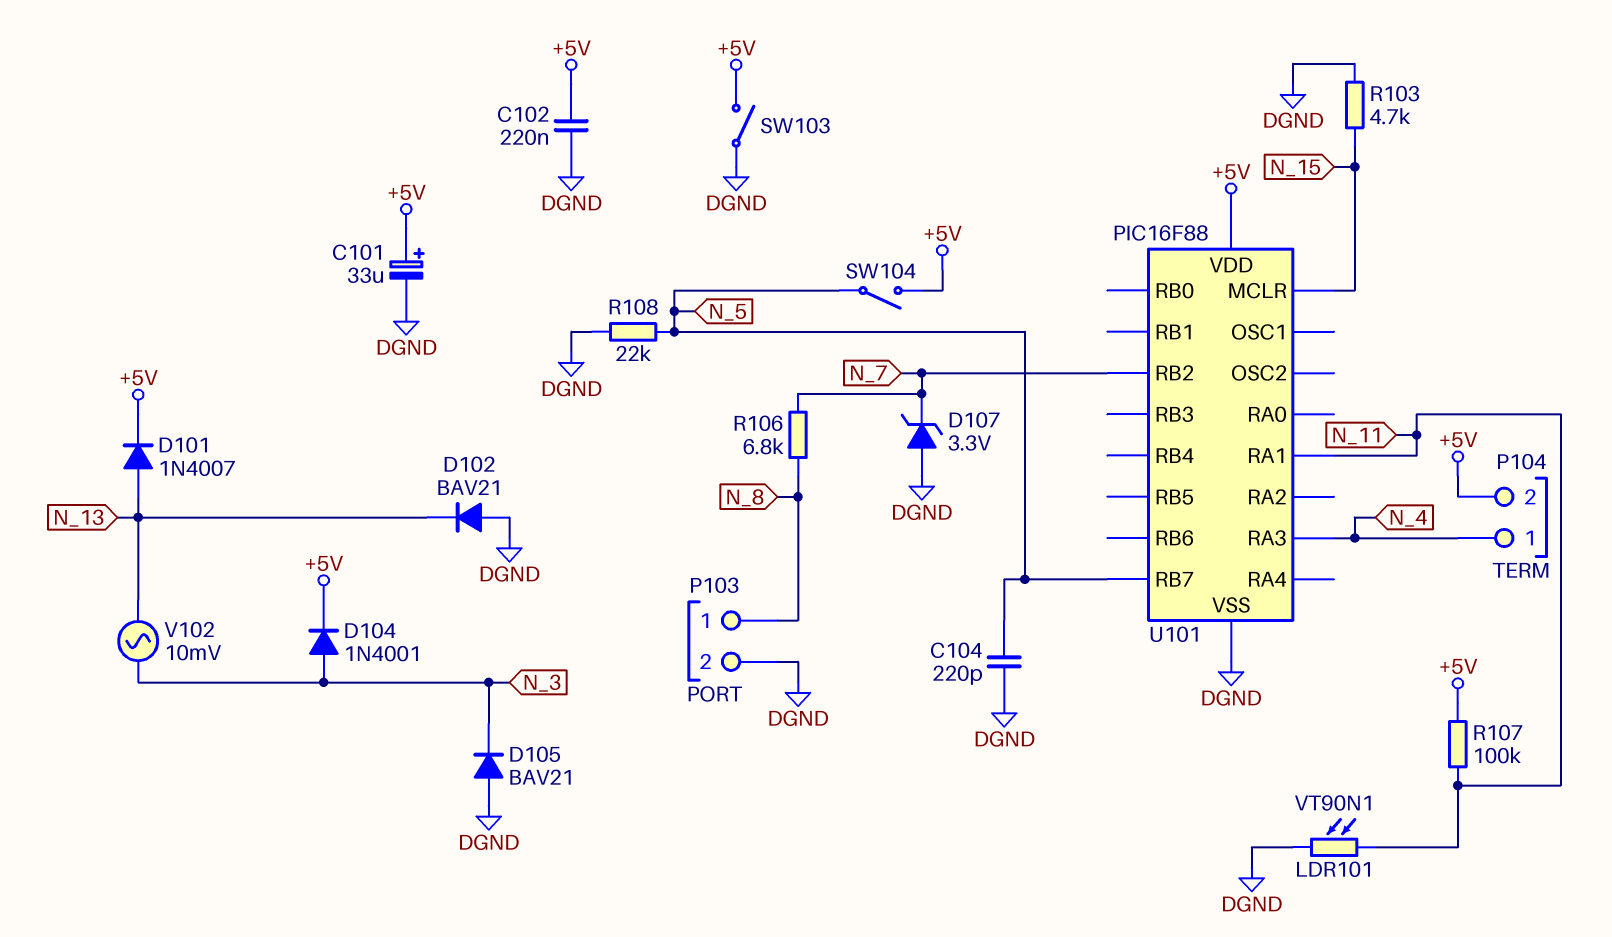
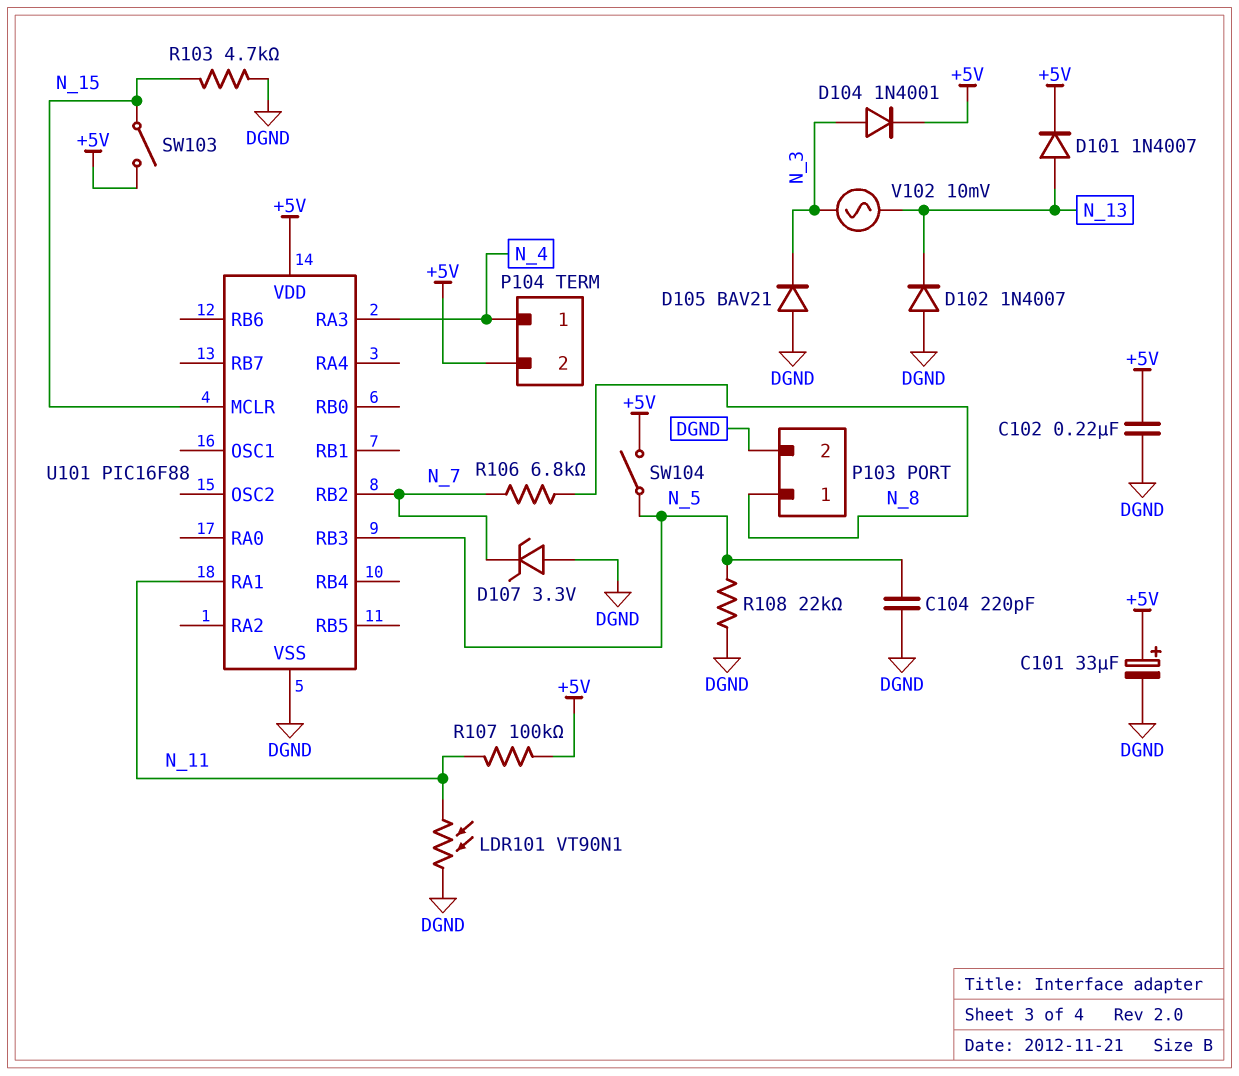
D102: diode BAV21 (A DGND, K N_13) -> diode 1N4007 (A DGND, K N_13)
SW103: switch (+5V, DGND) -> switch (+5V, N_15)
U101 pin RB3: none -> N_5
U101 pin RB7: N_5 -> none

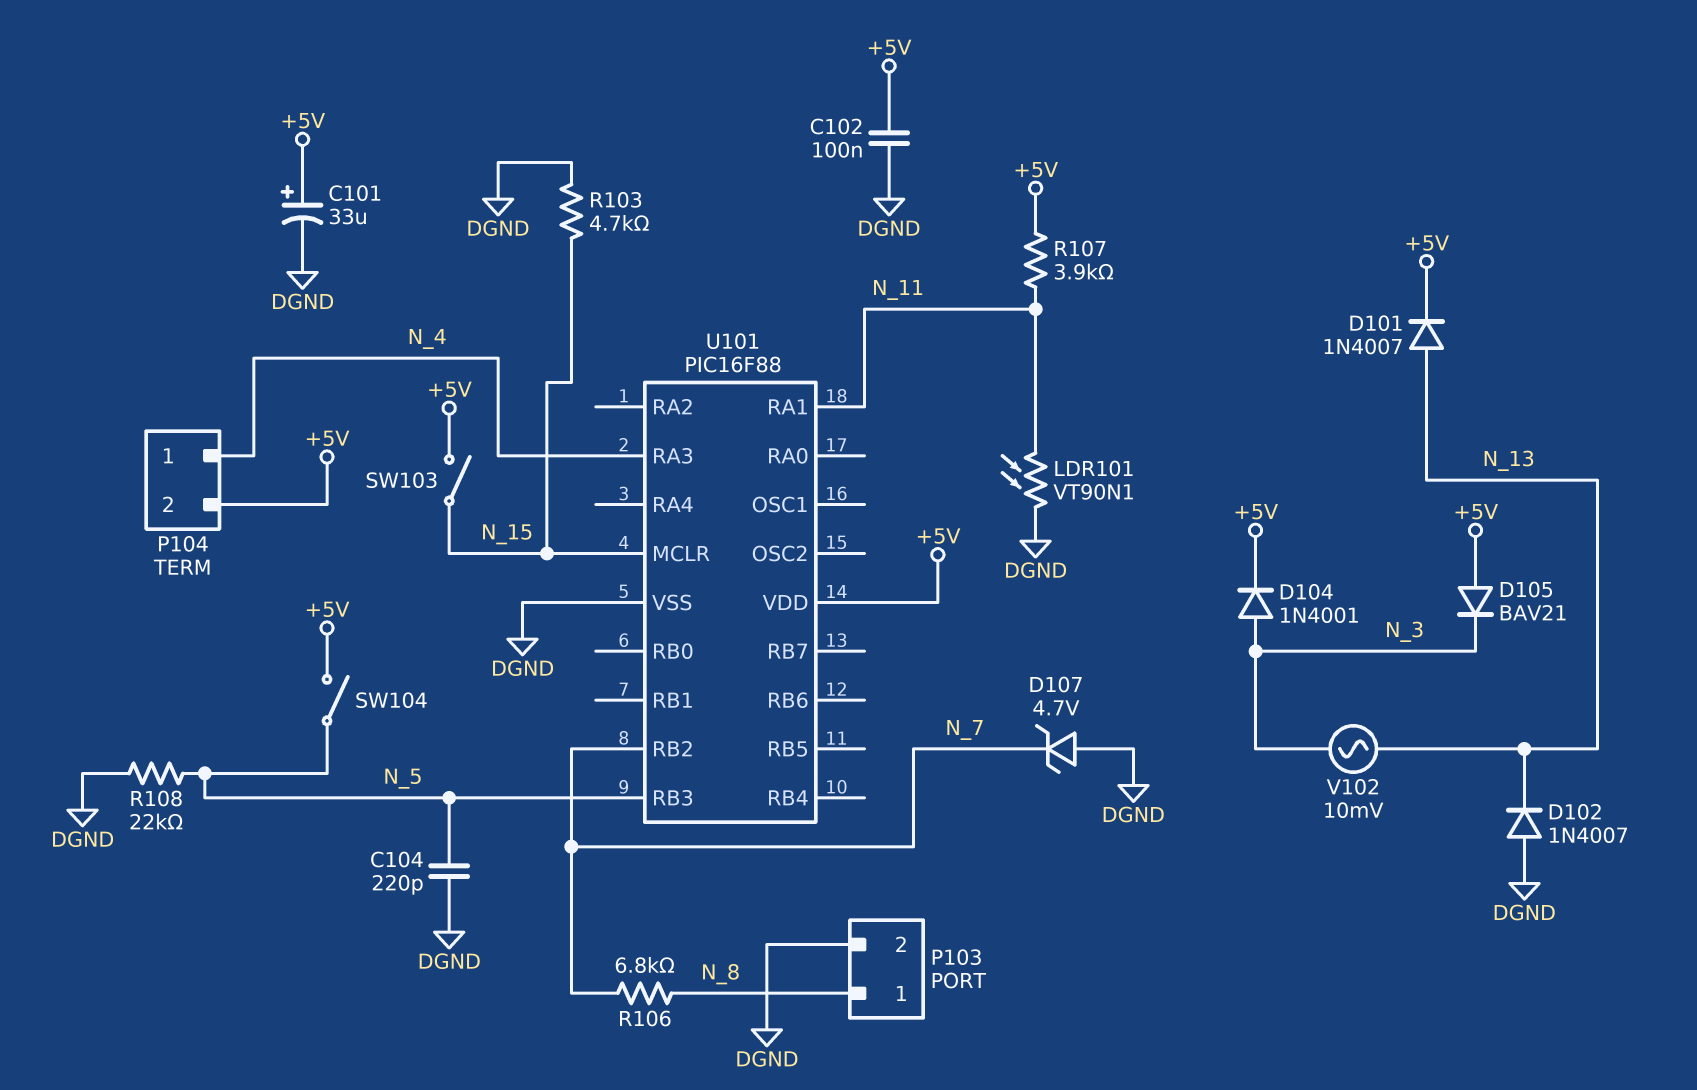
C102: 220nF (+5V, DGND) -> 100nF (+5V, DGND)
D105: diode BAV21 (A DGND, K N_3) -> diode BAV21 (A +5V, K N_3)
D107: zener 3.3V (A DGND, K N_7) -> zener 4.7V (A DGND, K N_7)
R107: 100k (+5V, N_11) -> 3.9k (+5V, N_11)

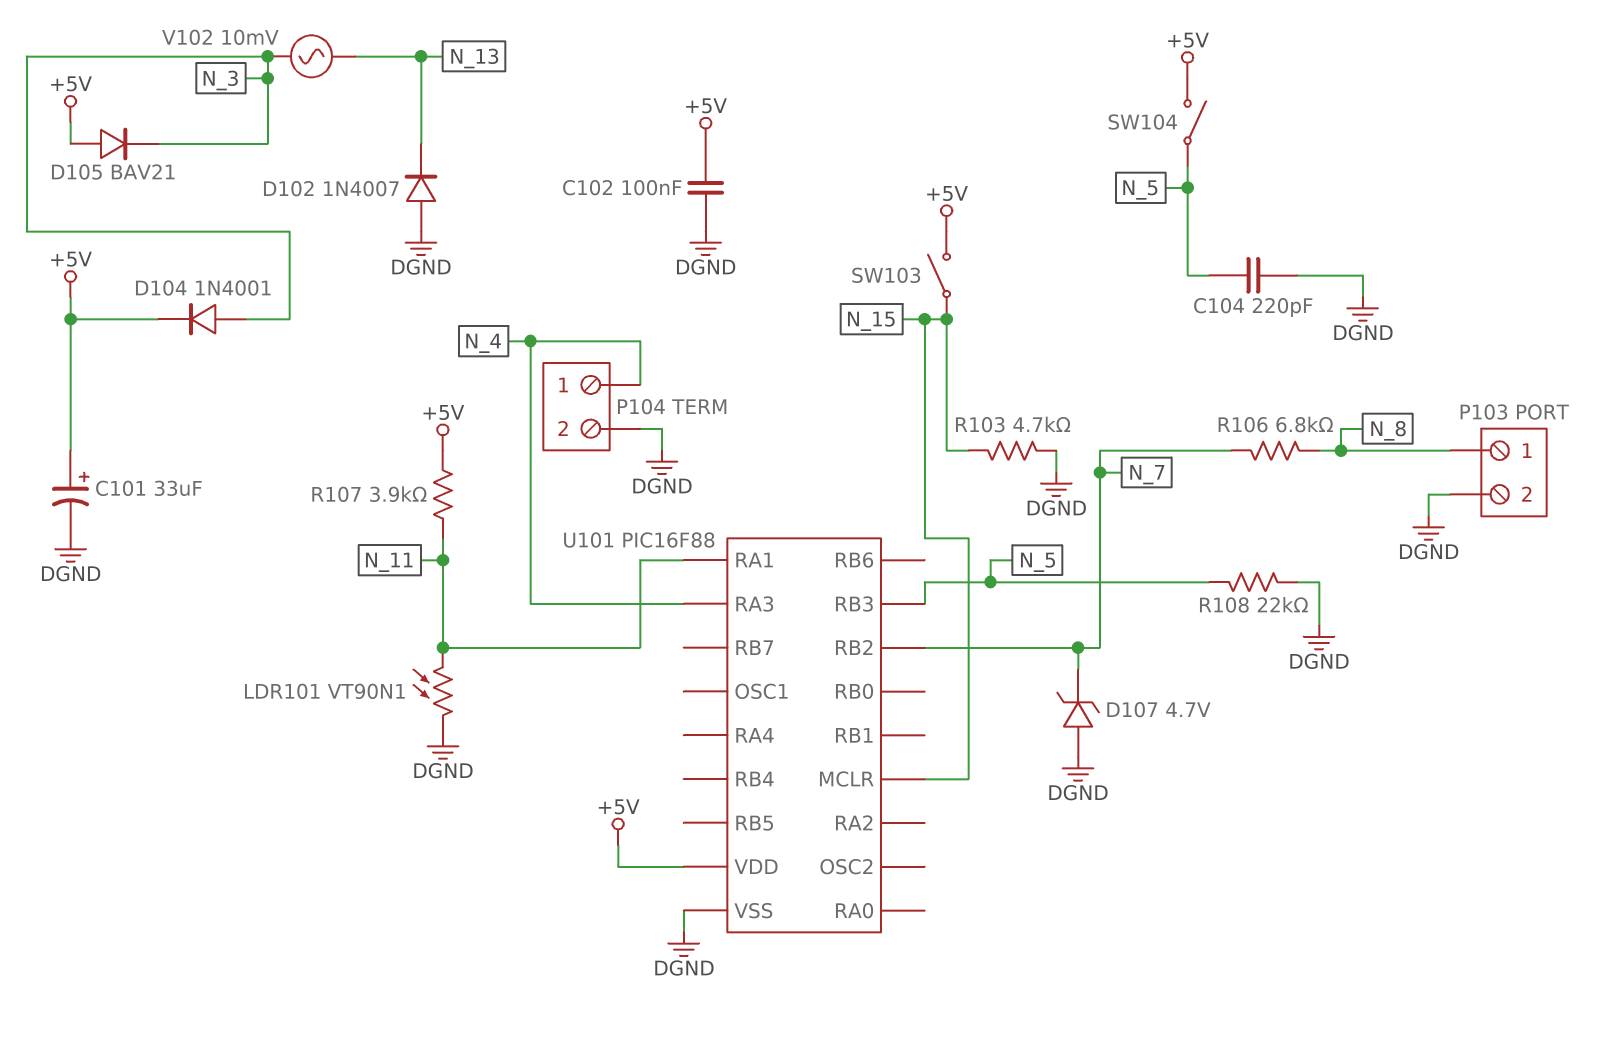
D101: diode 1N4007 (A N_13, K +5V) -> none
P104 pin 2: +5V -> DGND

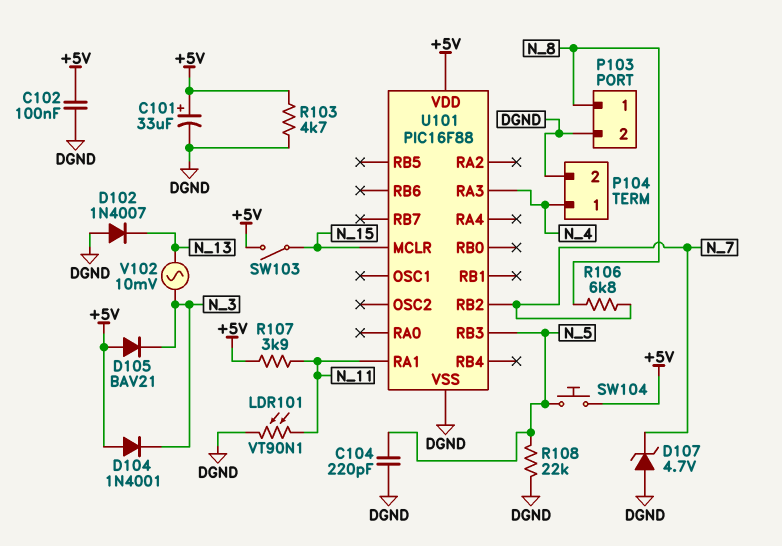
D104: diode 1N4001 (A N_3, K +5V) -> diode 1N4001 (A +5V, K N_3)
R103: 4.7k (DGND, N_15) -> 4.7k (+5V, DGND)
SW104: switch (+5V, N_5) -> button (+5V, N_5)

